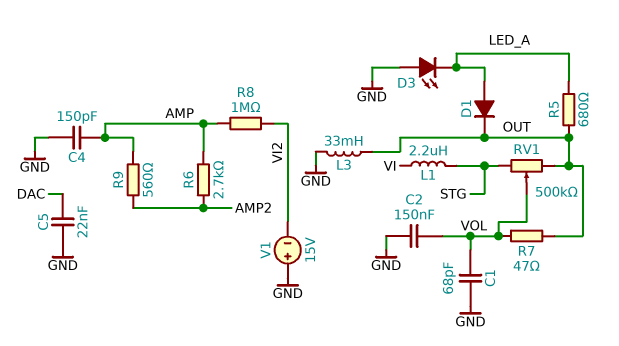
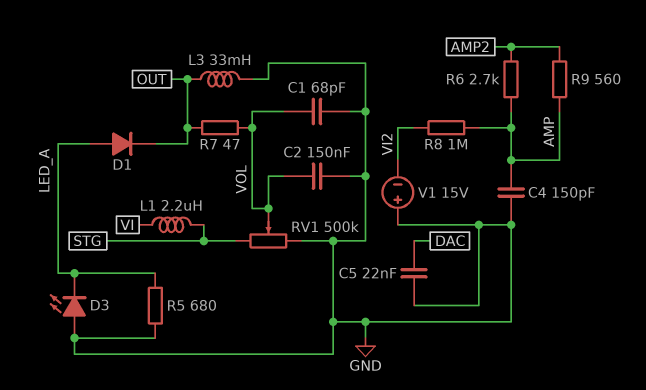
R5: 680 (LED_A, OUT) -> 680 (GND, LED_A)
RV1: 500k (OUT, STG, wiper VOL) -> 500k (GND, STG, wiper VOL)

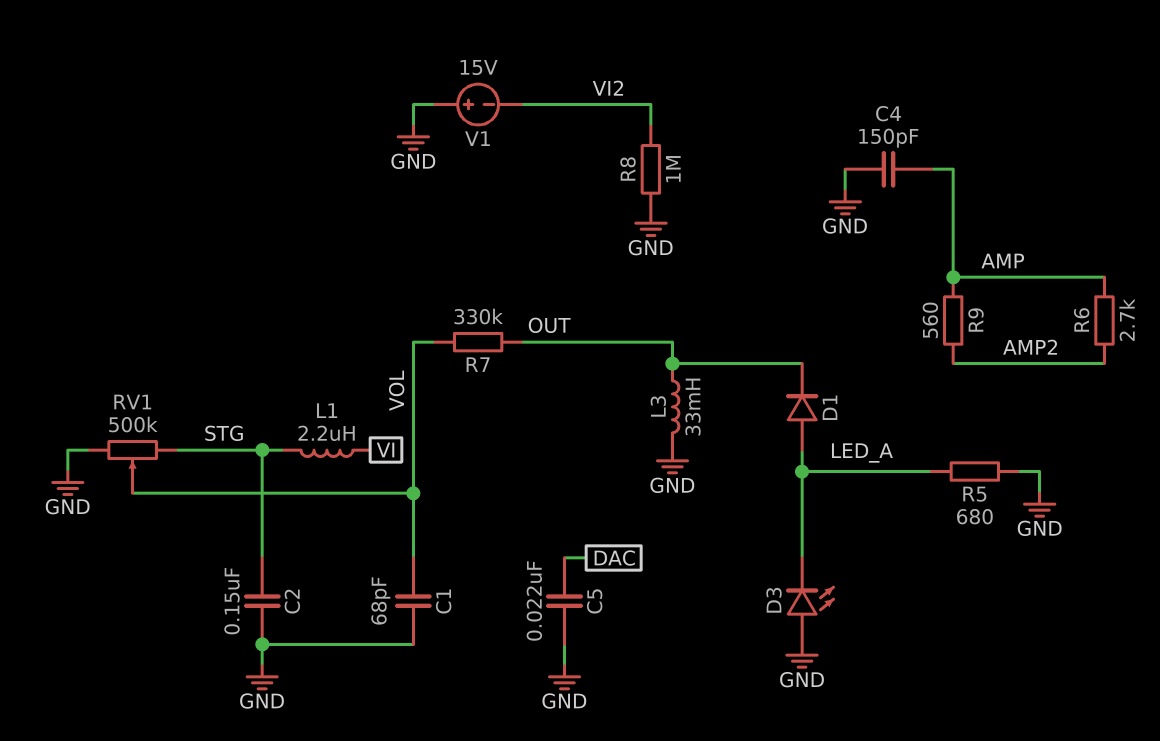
C2: 150nF (GND, VOL) -> 150nF (GND, STG)
R7: 47 (OUT, VOL) -> 330k (OUT, VOL)
R8: 1M (AMP, VI2) -> 1M (GND, VI2)

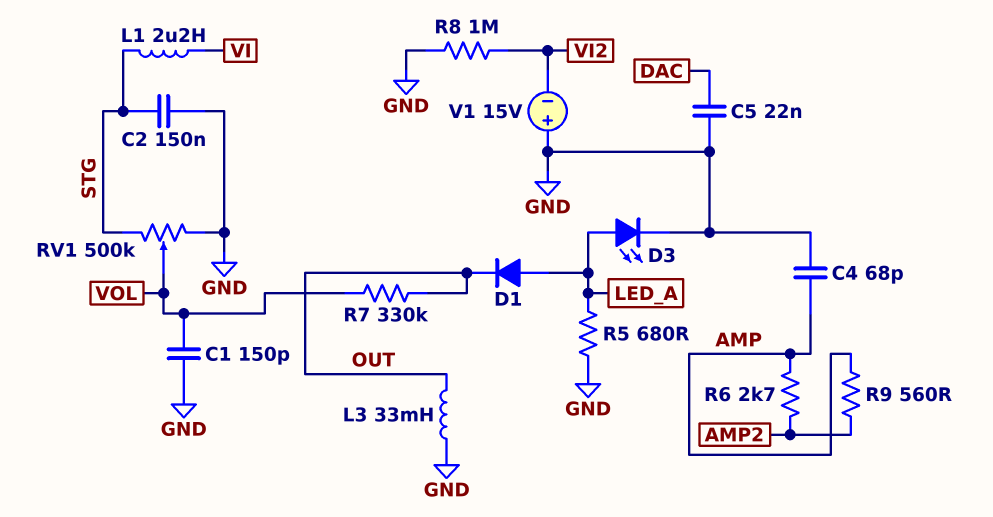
C1: 68pF (GND, VOL) -> 150pF (GND, VOL)
C4: 150pF (AMP, GND) -> 68pF (AMP, GND)
D3: LED (A GND, K LED_A) -> LED (A LED_A, K GND)

